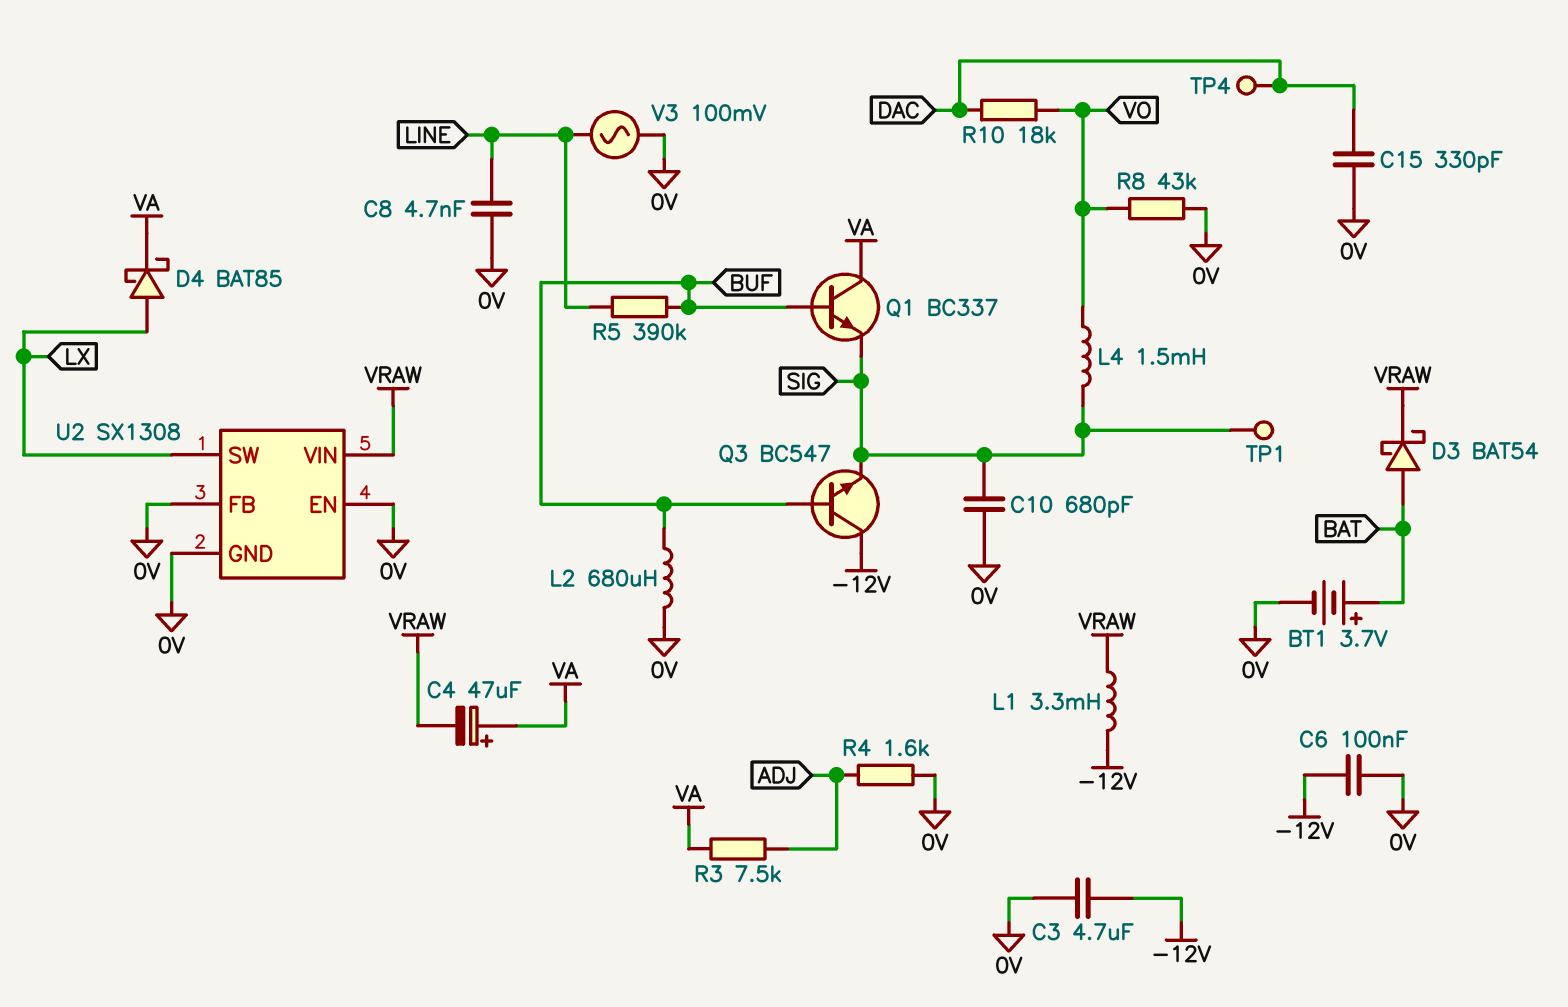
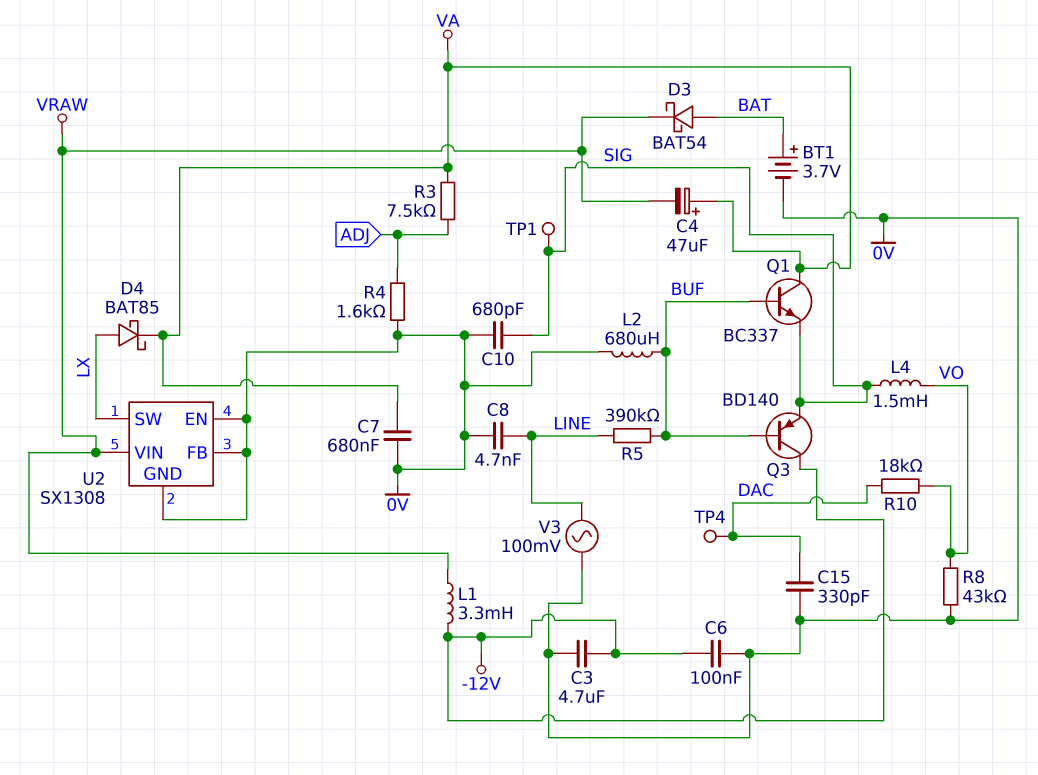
C7: none -> 680nF (0V, VA)
Q3: NPN BC547 (B BUF, C -12V, E SIG) -> PNP BD140 (B BUF, C -12V, E SIG)

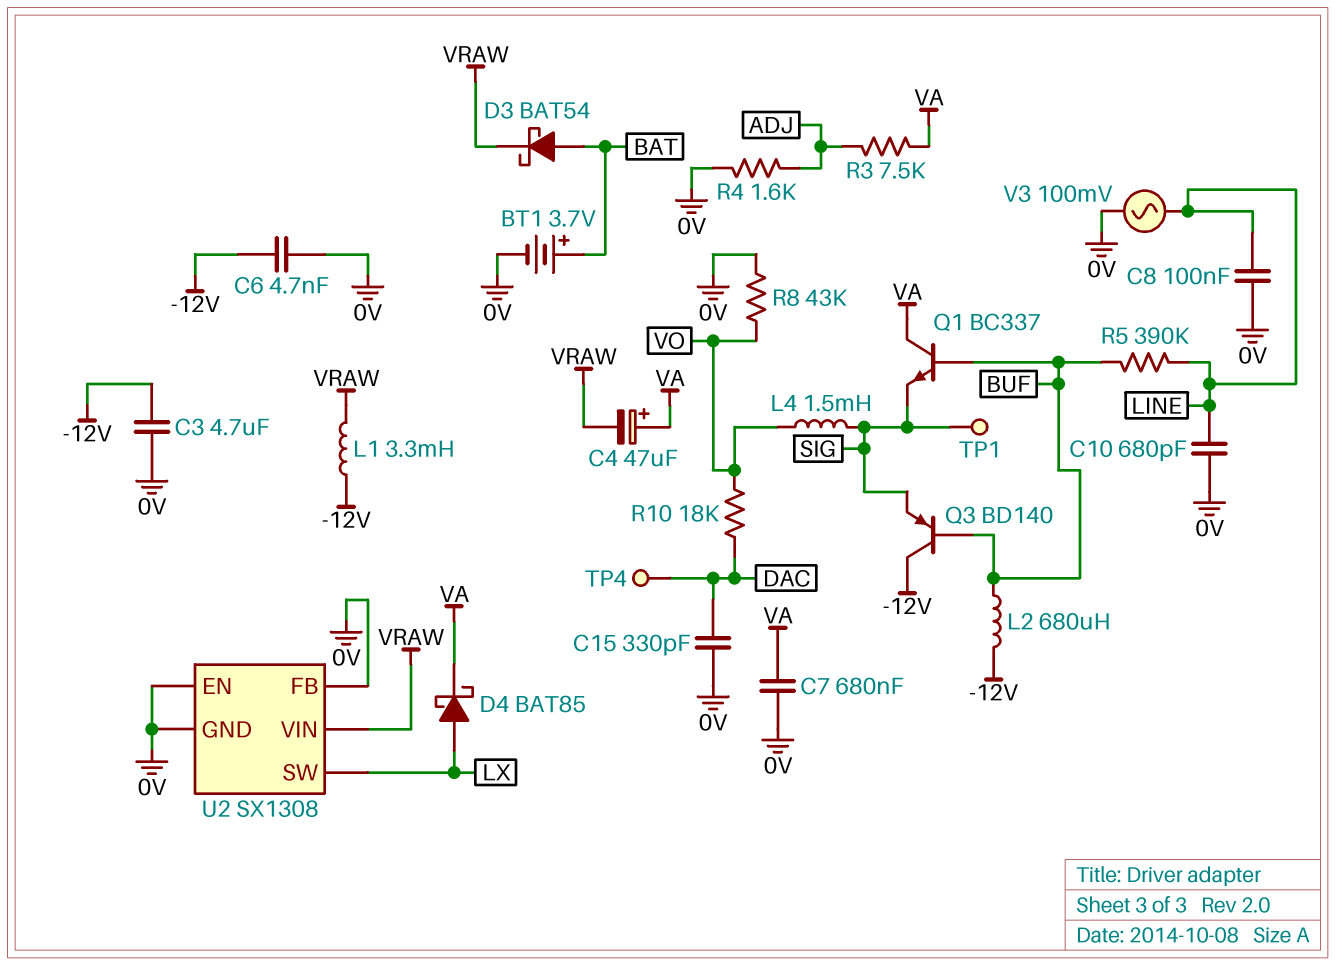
C6: 100nF (-12V, 0V) -> 4.7nF (-12V, 0V)
C8: 4.7nF (0V, LINE) -> 100nF (0V, LINE)
C10: 680pF (0V, SIG) -> 680pF (0V, LINE)
L2: 680uH (0V, BUF) -> 680uH (-12V, BUF)

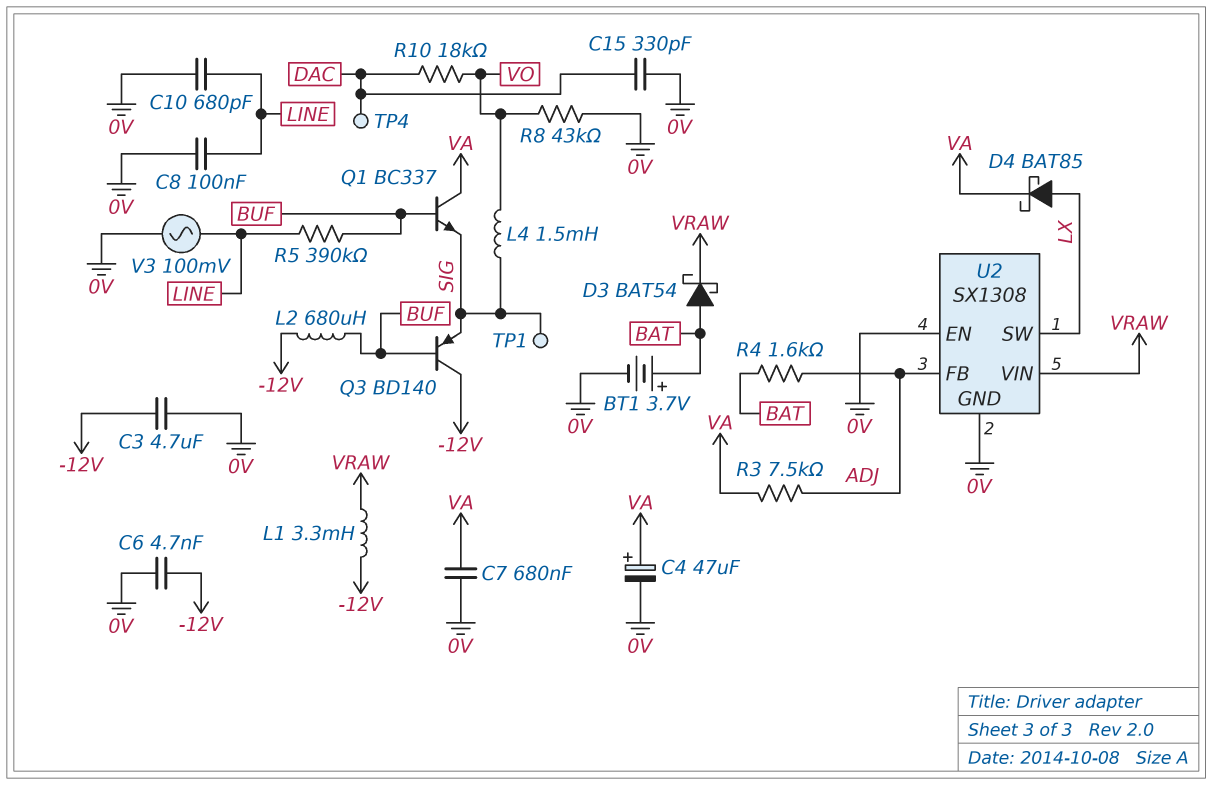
C4: 47uF (plus VA, minus VRAW) -> 47uF (plus VA, minus 0V)
R4: 1.6k (0V, ADJ) -> 1.6k (ADJ, BAT)
U2 pin FB: 0V -> ADJ

